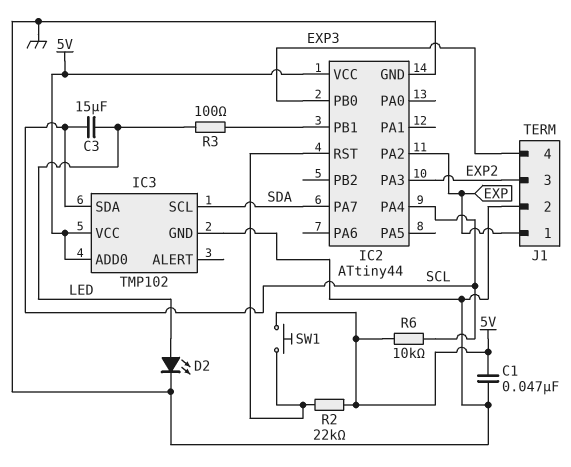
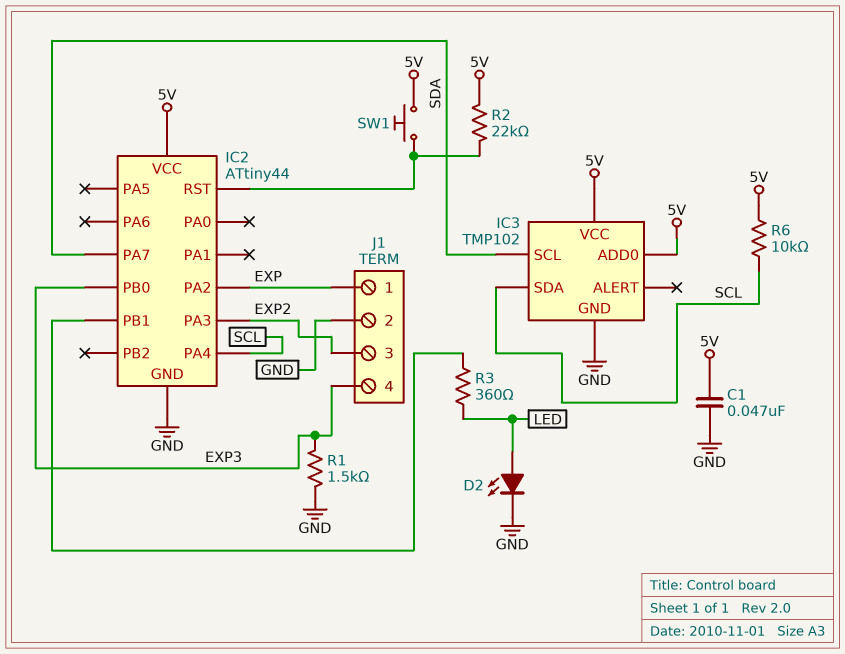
C3: 15uF (LED, SCL) -> none
R1: none -> 1.5k (EXP3, GND)
R3: 100 (IC2/PB1, LED) -> 360 (IC2/PB1, LED)

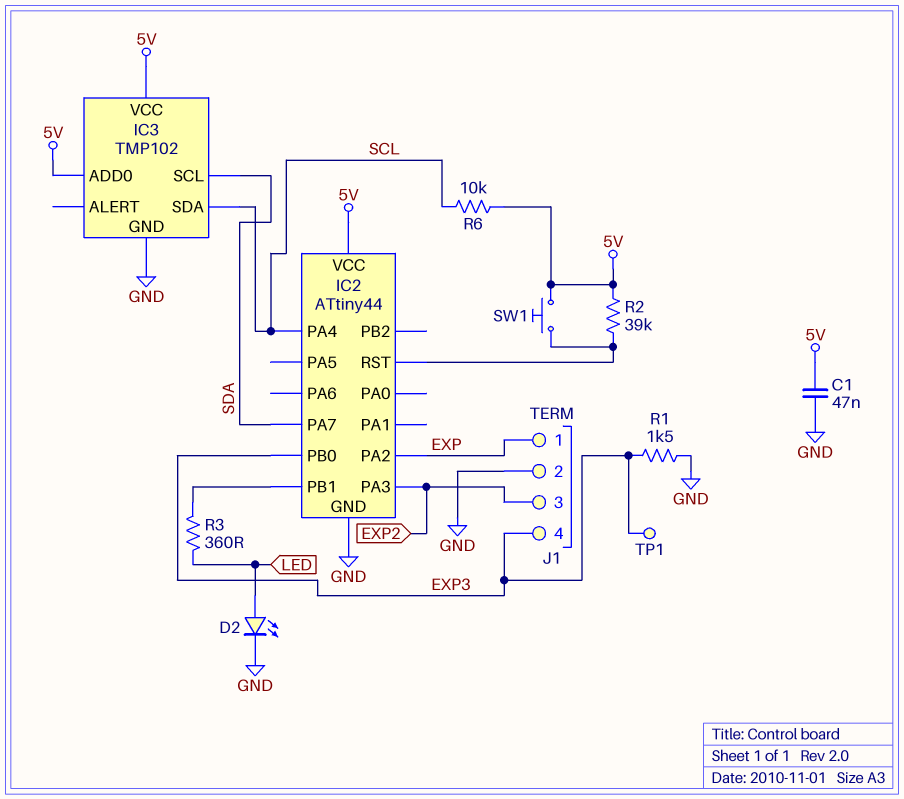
R2: 22k (5V, IC2/RST) -> 39k (5V, IC2/RST)
TP1: none -> test point (EXP3)

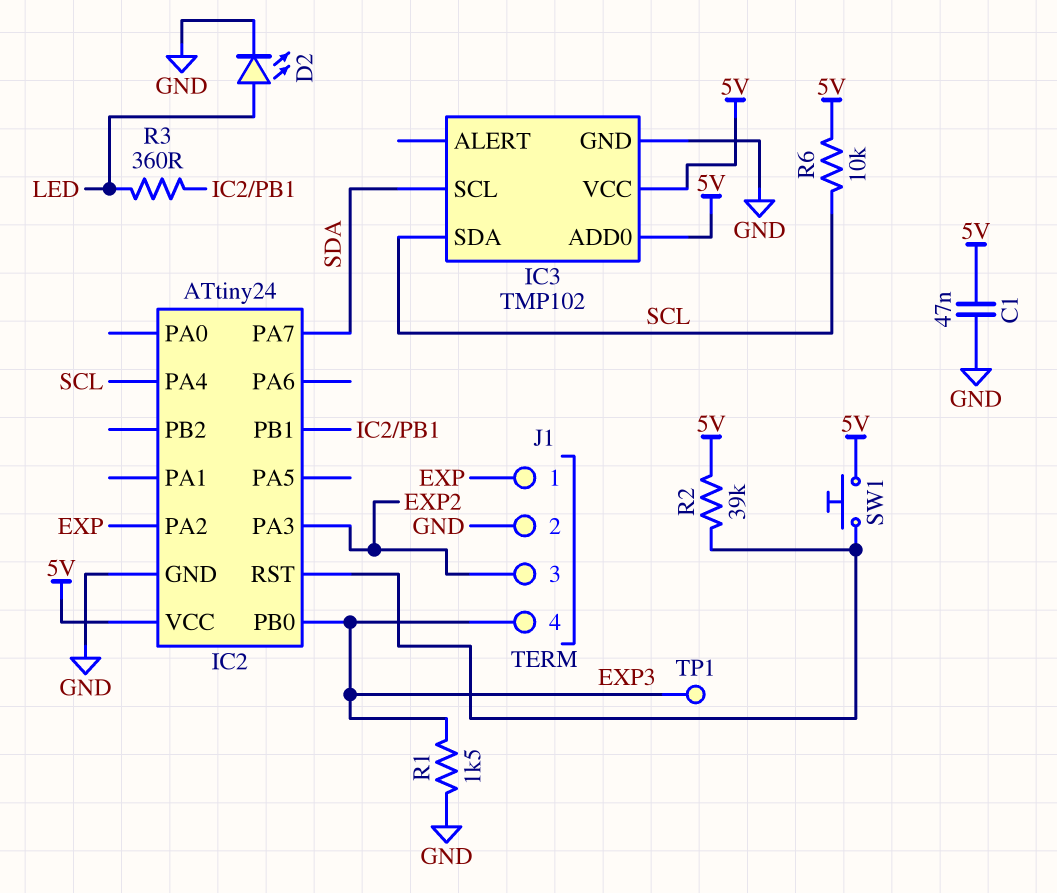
IC2: ATtiny44 -> ATtiny24

